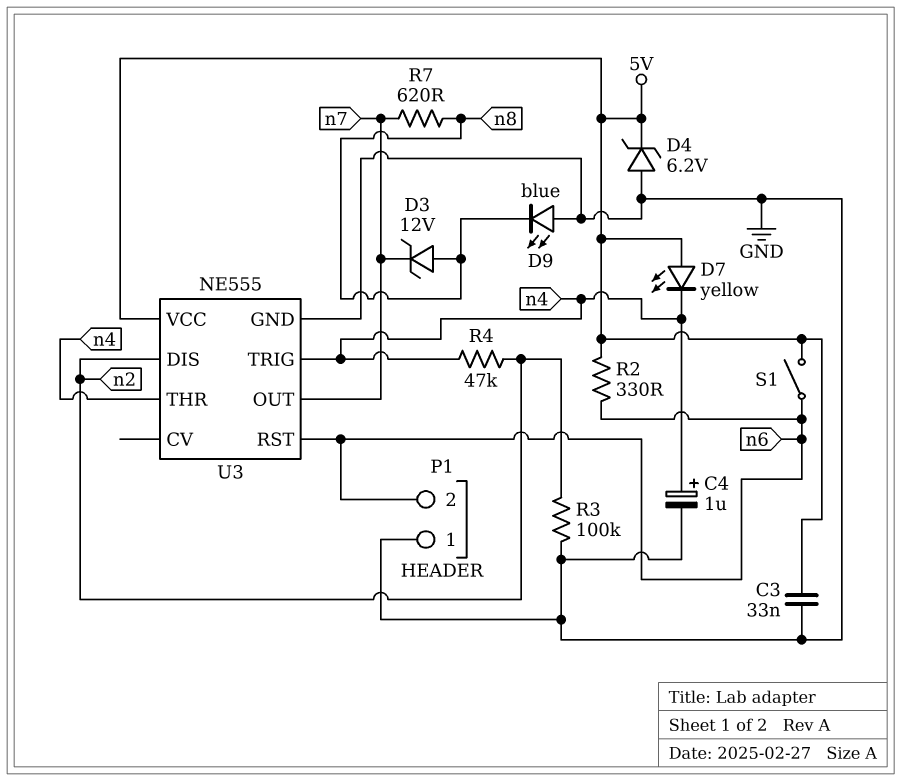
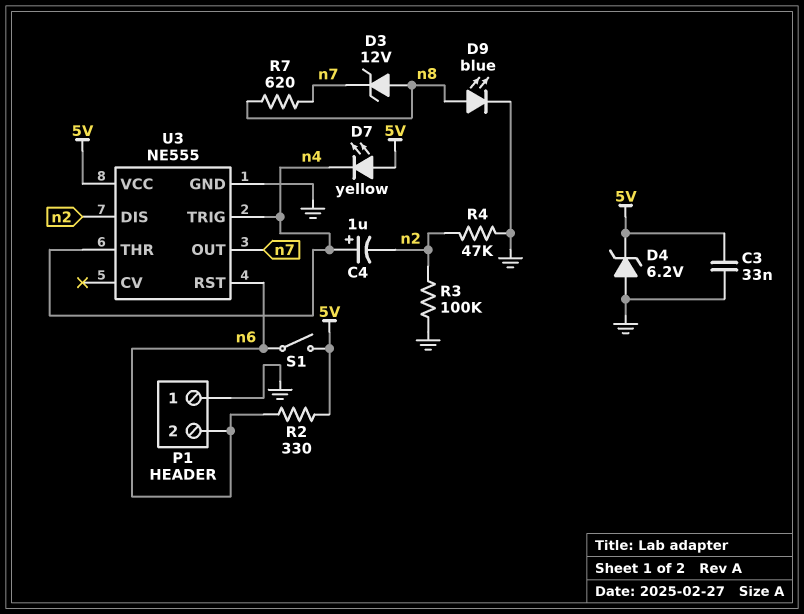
C4: 1uF (plus n4, minus GND) -> 1uF (plus n4, minus n2)
D9: LED blue (A GND, K n8) -> LED blue (A n8, K GND)
R4: 47k (n2, n4) -> 47k (GND, n2)

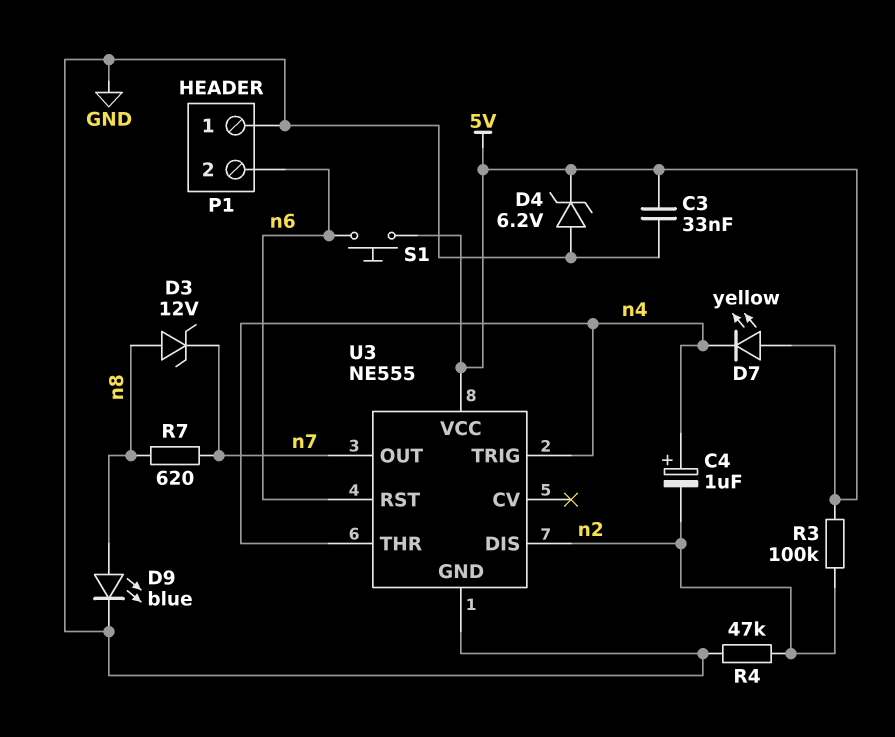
R2: 330 (5V, n6) -> none
R3: 100k (GND, n2) -> 100k (5V, n2)
S1: switch (5V, n6) -> button (5V, n6)

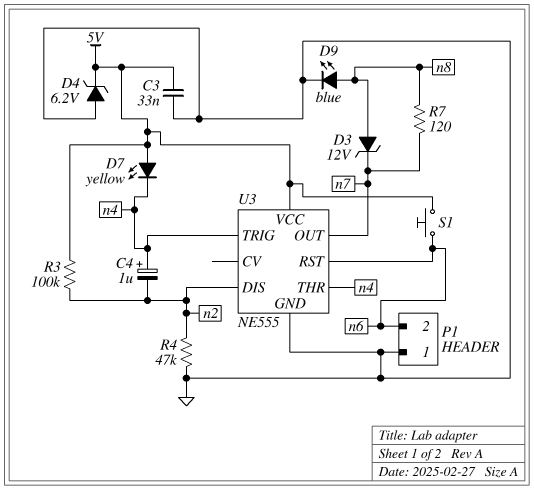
R7: 620 (n7, n8) -> 120 (n7, n8)

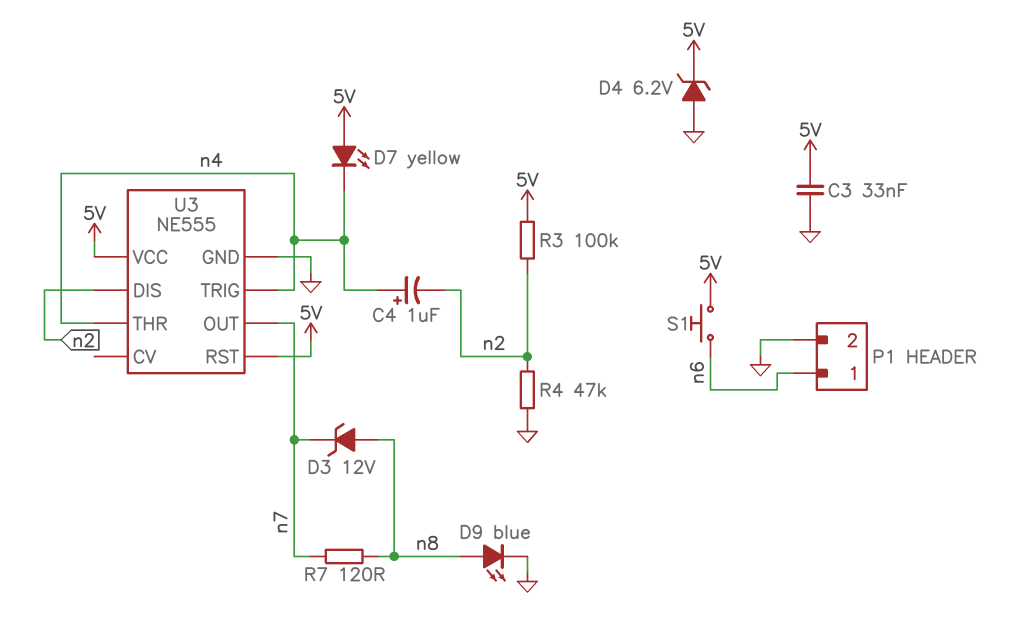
P1 pin 1: GND -> n6
P1 pin 2: n6 -> GND
U3 pin RST: n6 -> 5V

